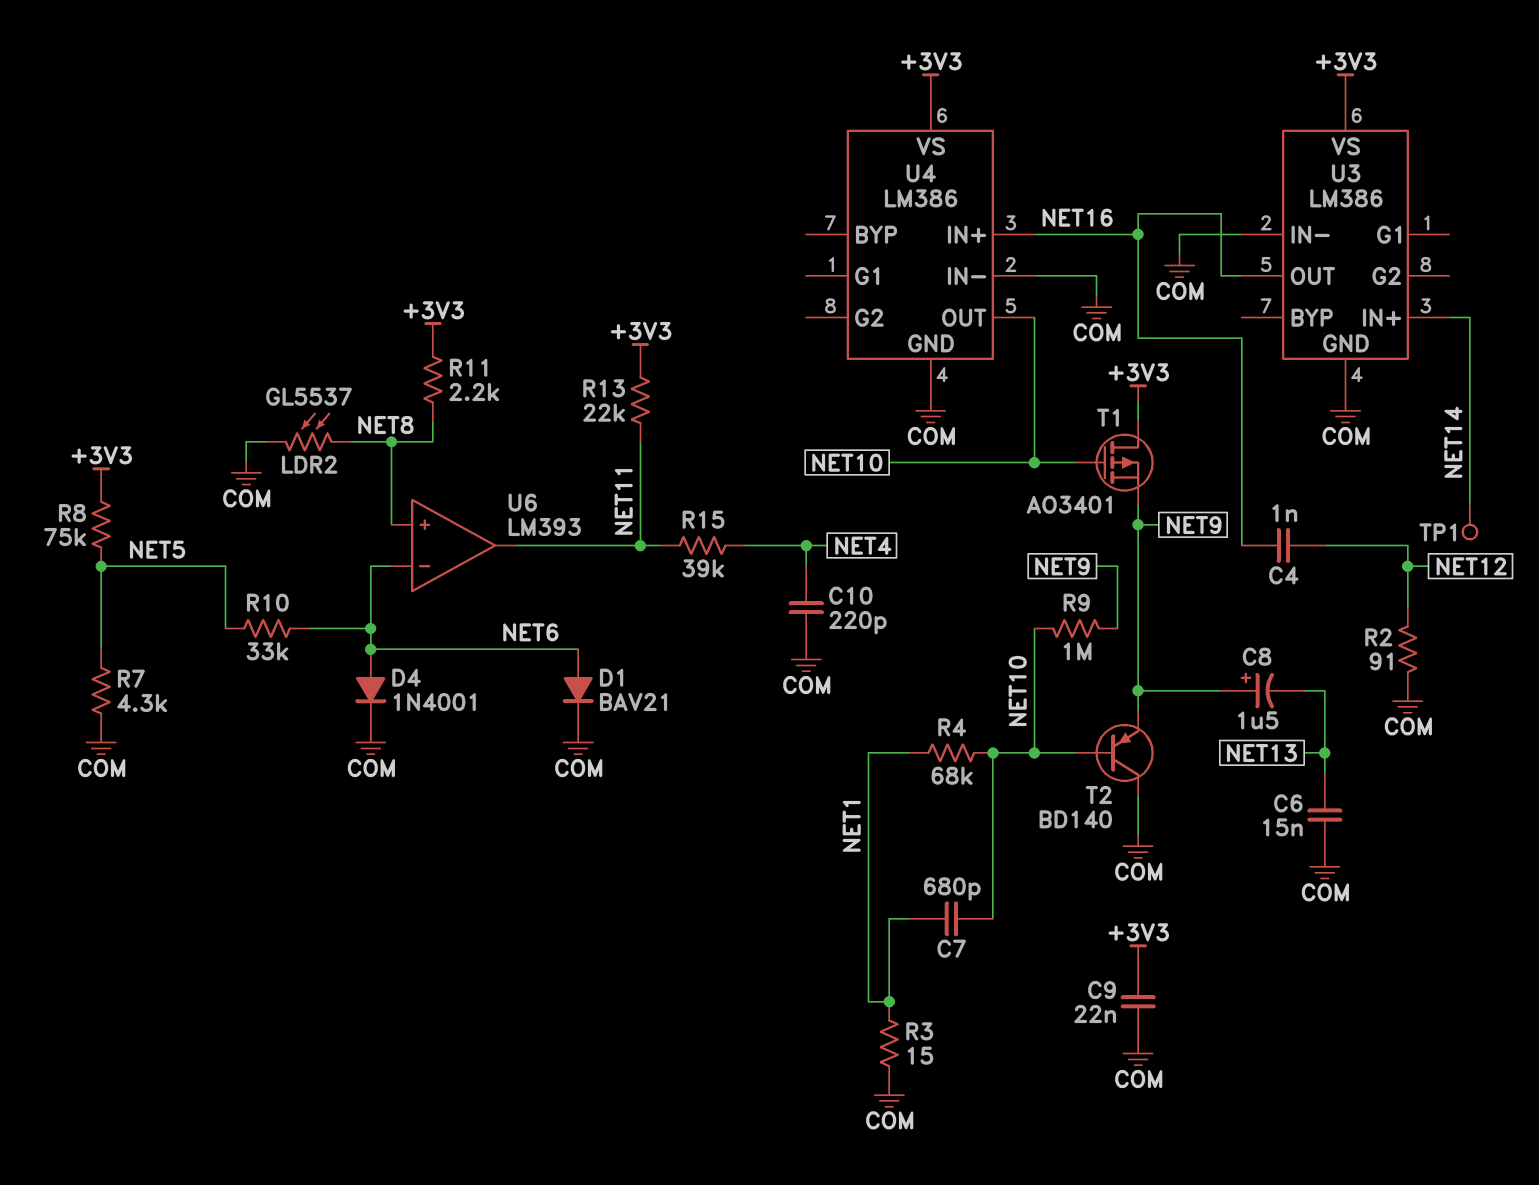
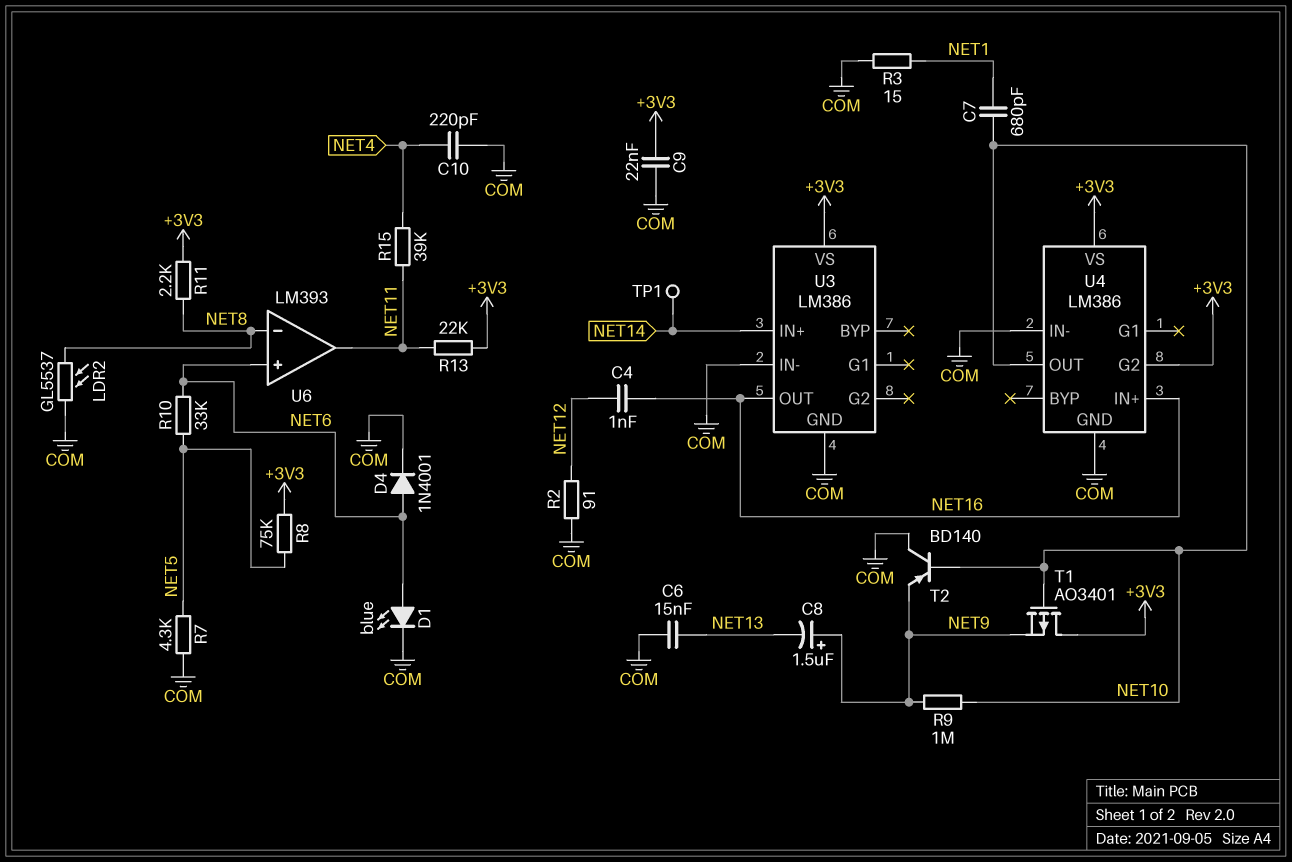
D1: diode BAV21 (A NET6, K COM) -> LED blue (A NET6, K COM)
R4: 68k (NET1, NET10) -> none
U4 pin G2: none -> +3V3
U6 pin in+: NET8 -> NET6
U6 pin in-: NET6 -> NET8

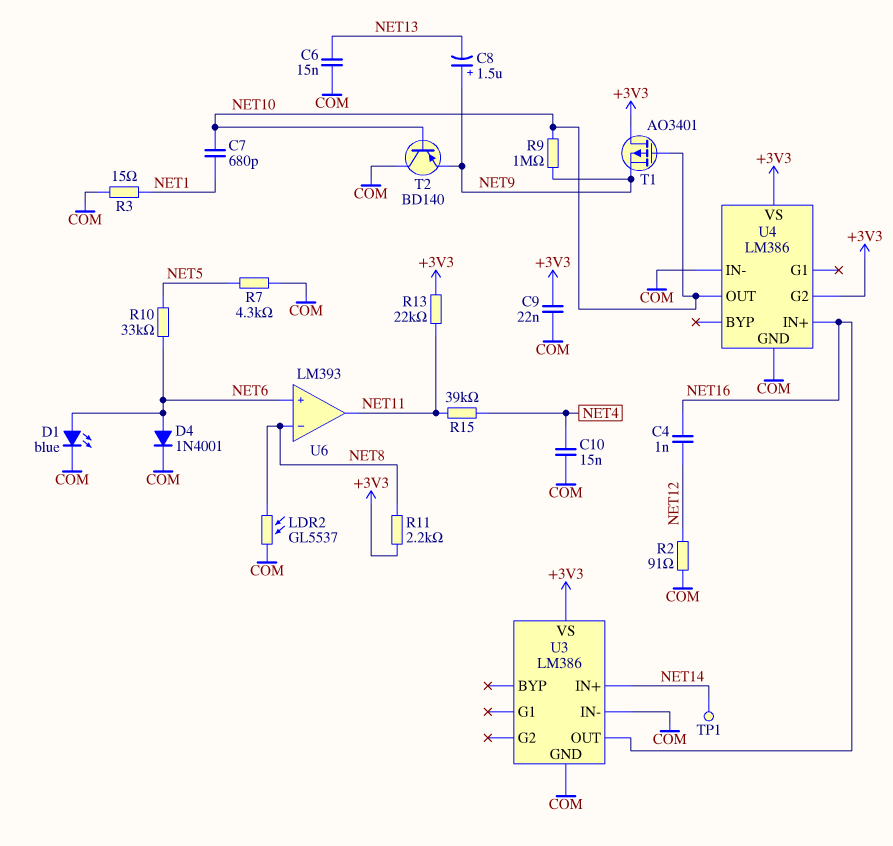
C10: 220pF (COM, NET4) -> 15nF (COM, NET4)
R8: 75k (+3V3, NET5) -> none

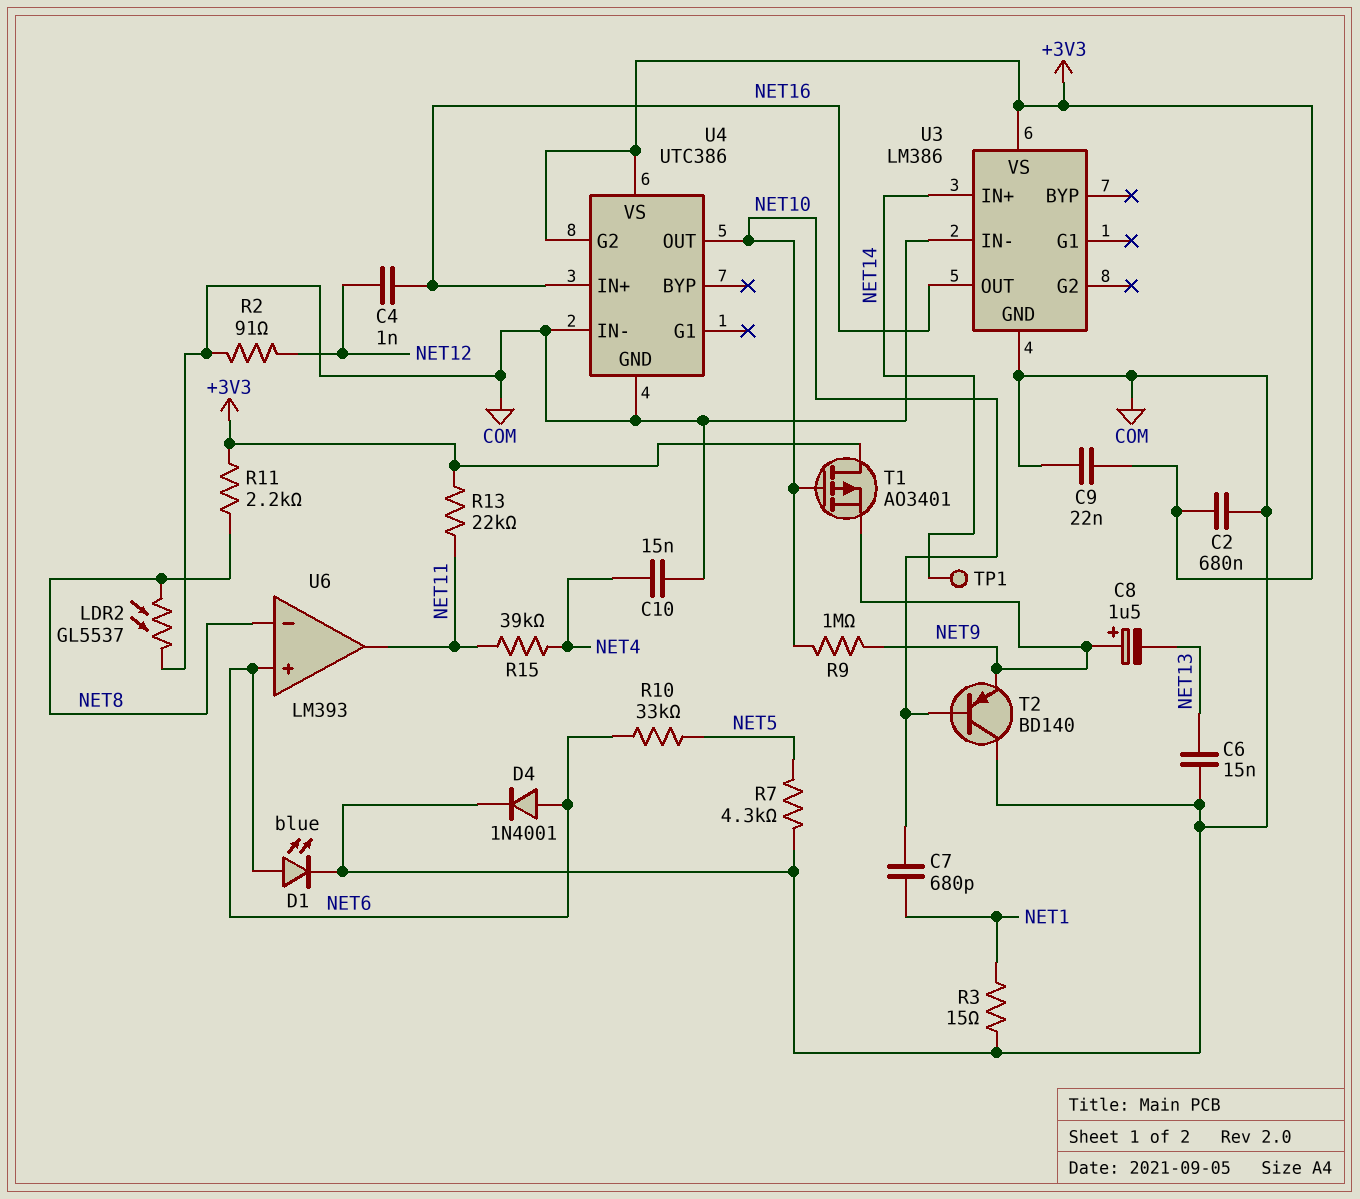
C2: none -> 680nF (+3V3, COM)
U4: LM386 -> UTC386

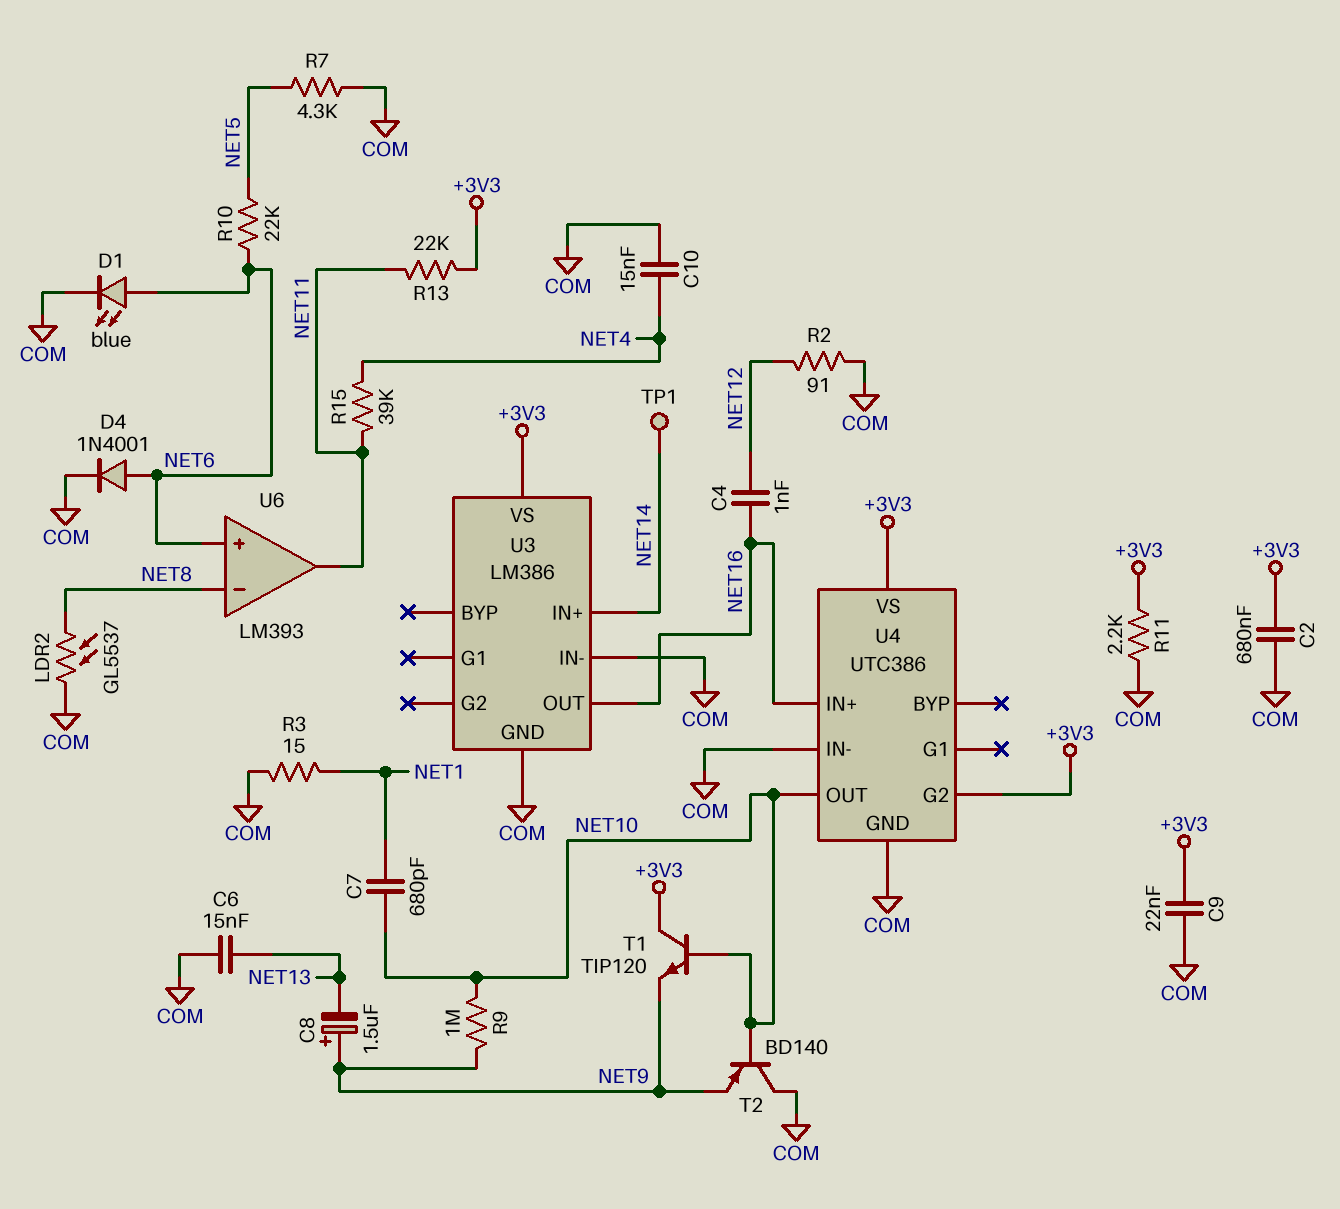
R10: 33k (NET5, NET6) -> 22k (NET5, NET6)
R11: 2.2k (+3V3, NET8) -> 2.2k (+3V3, COM)
T1: PMOS AO3401 (G NET10, D +3V3, S NET9) -> NPN TIP120 (B NET10, C +3V3, E NET9)

